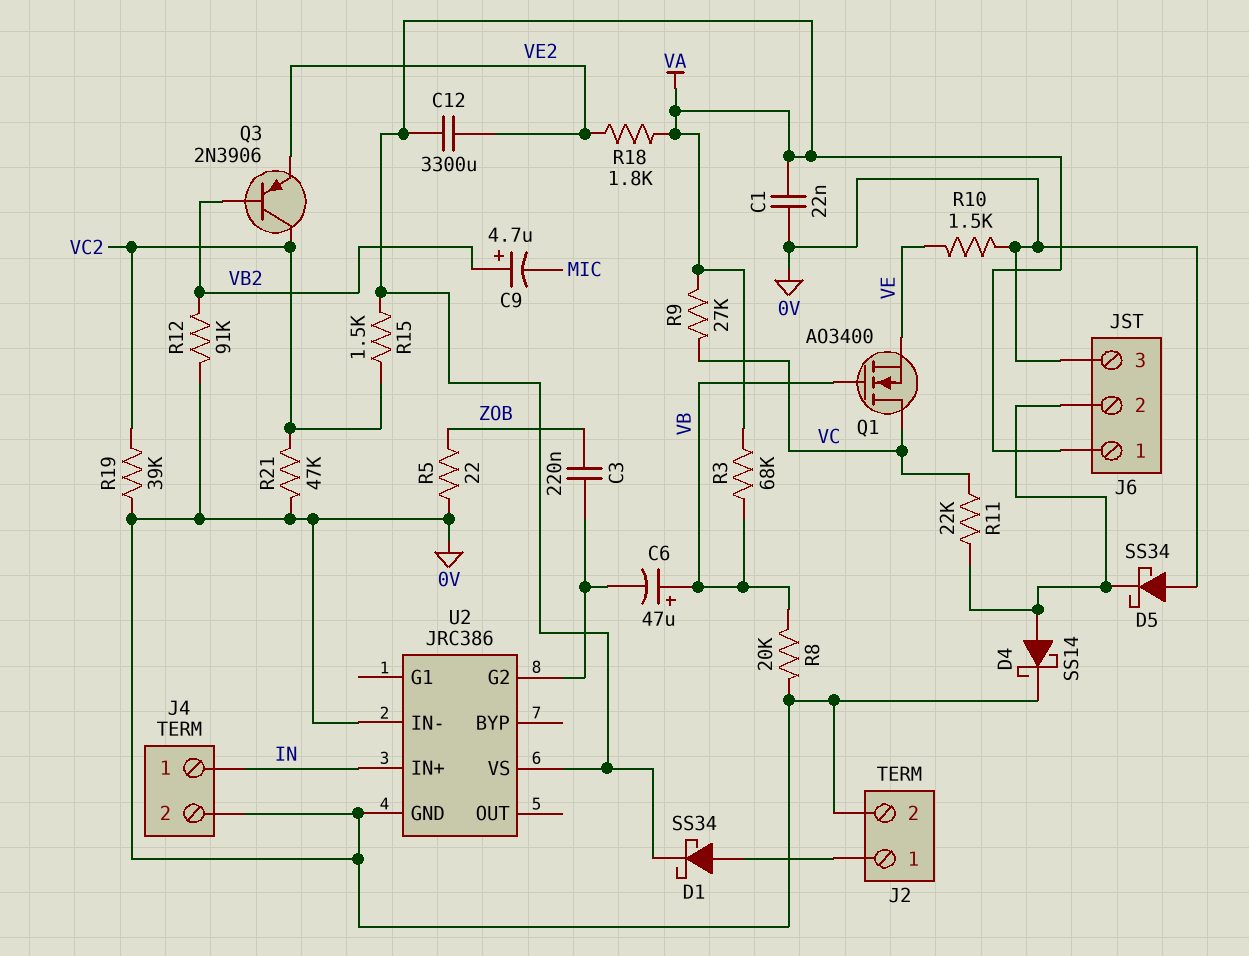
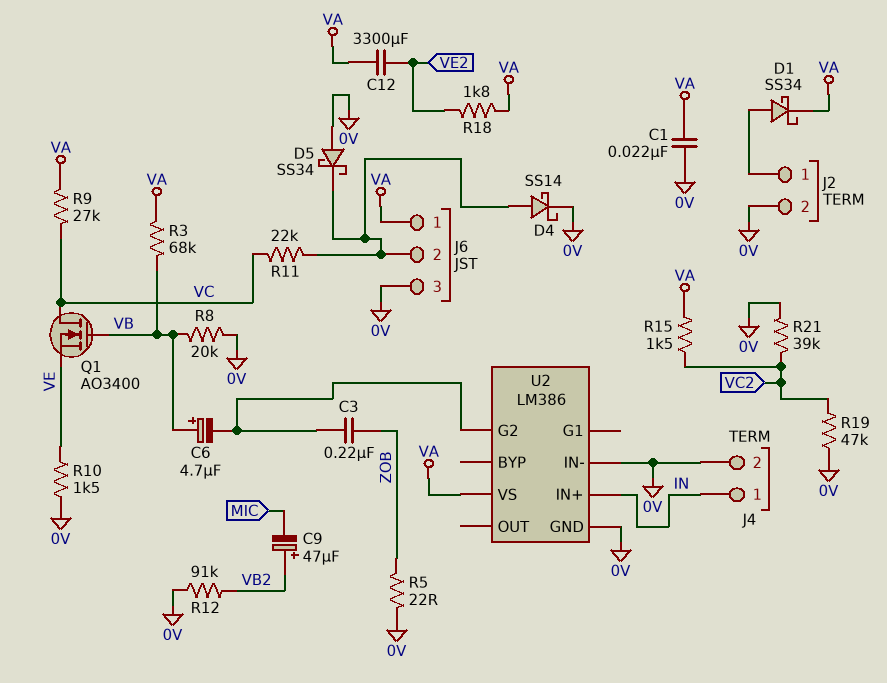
C6: 47uF (plus VB, minus U2/G2) -> 4.7uF (plus VB, minus U2/G2)
C9: 4.7uF (plus VB2, minus MIC) -> 47uF (plus VB2, minus MIC)
Q3: PNP 2N3906 (B VB2, C VC2, E VE2) -> none
R19: 39k (0V, VC2) -> 47k (0V, VC2)
R21: 47k (0V, VC2) -> 39k (0V, VC2)
U2: JRC386 -> LM386

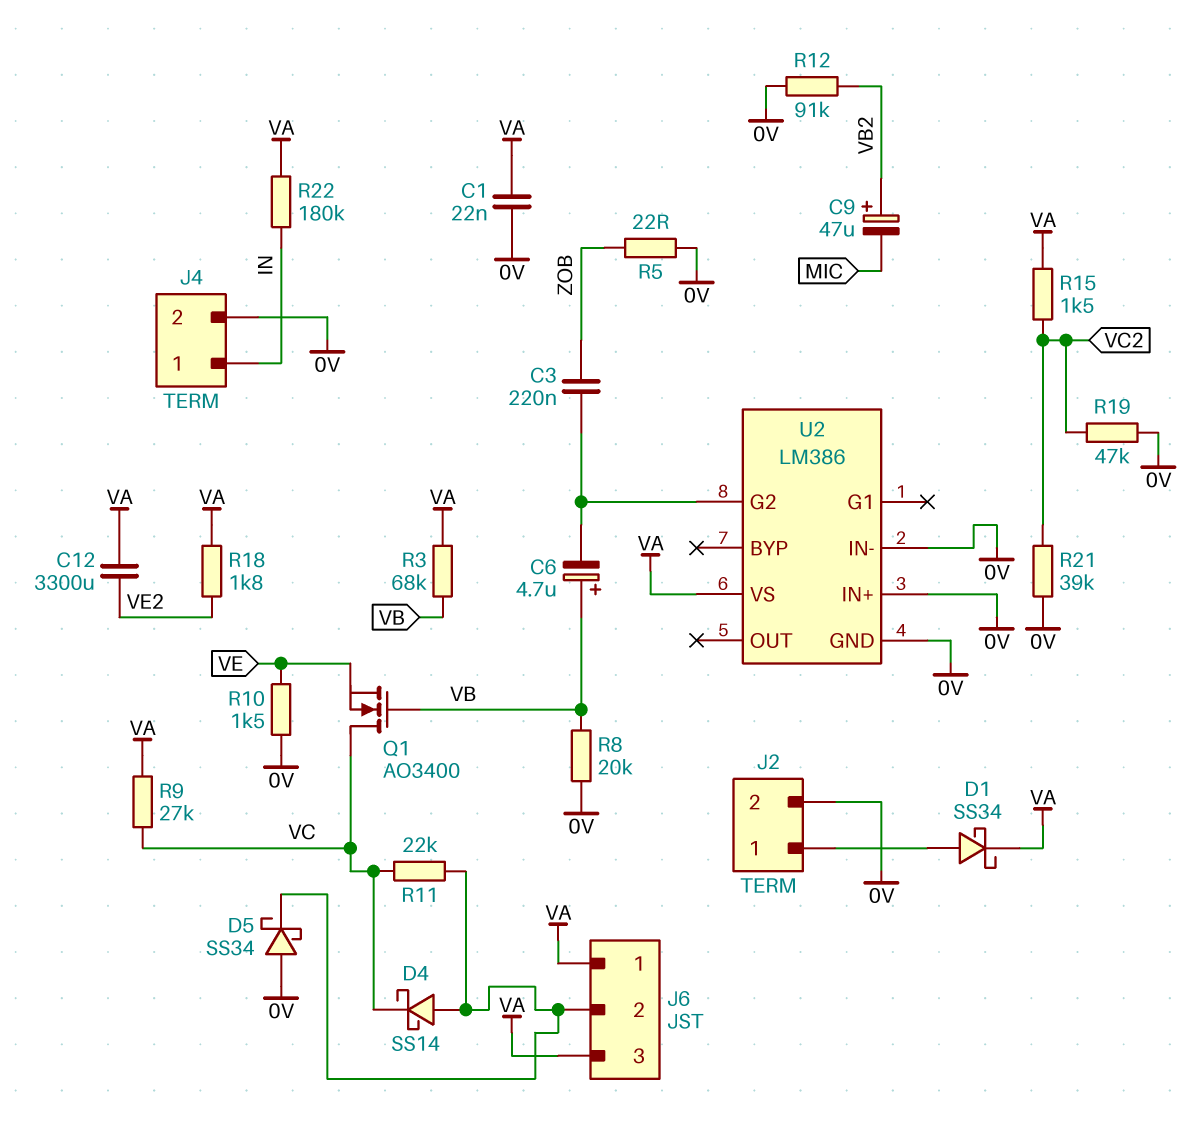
D4: schottky SS14 (A J6/2, K 0V) -> schottky SS14 (A J6/2, K VC)
J6 pin 3: 0V -> VA
R22: none -> 180k (IN, VA)
U2 pin IN+: IN -> 0V

